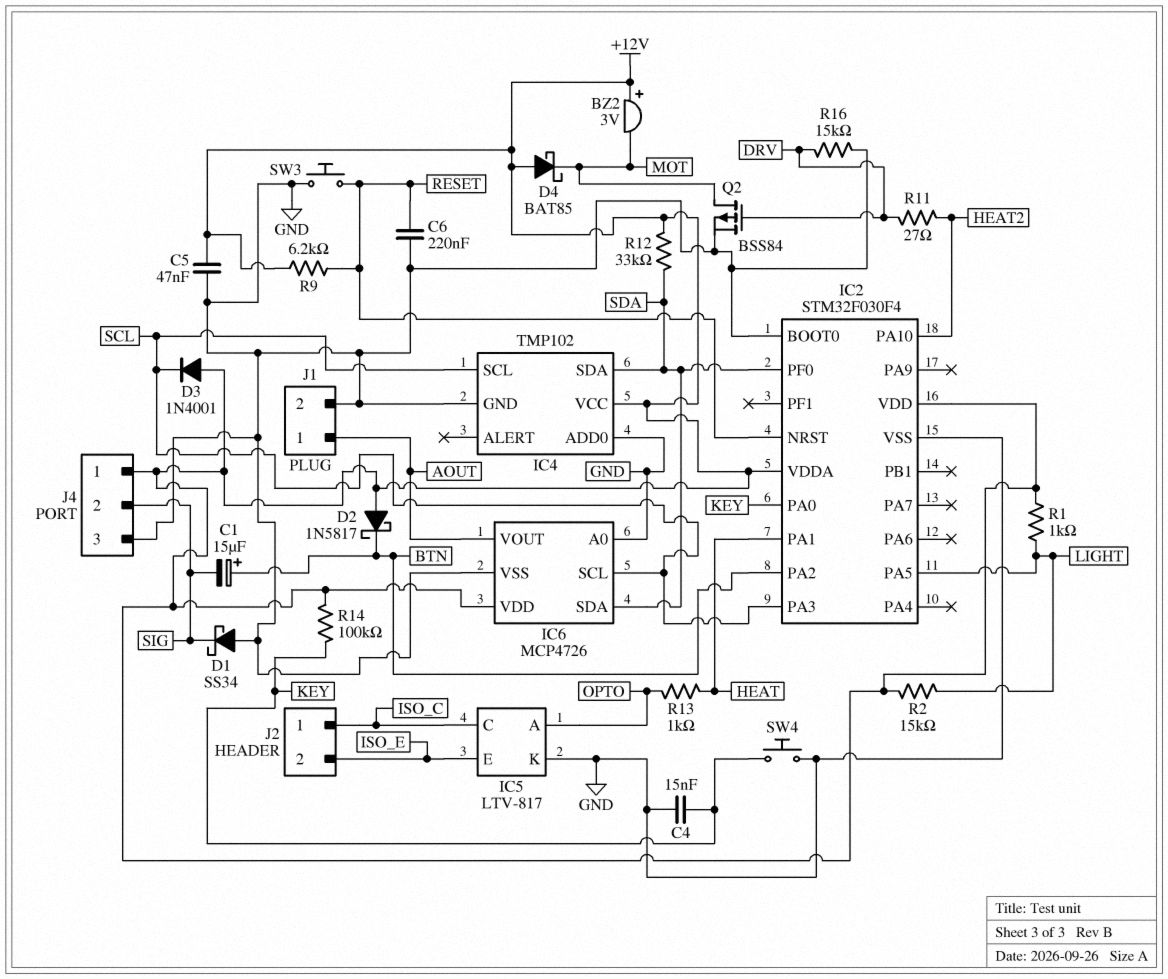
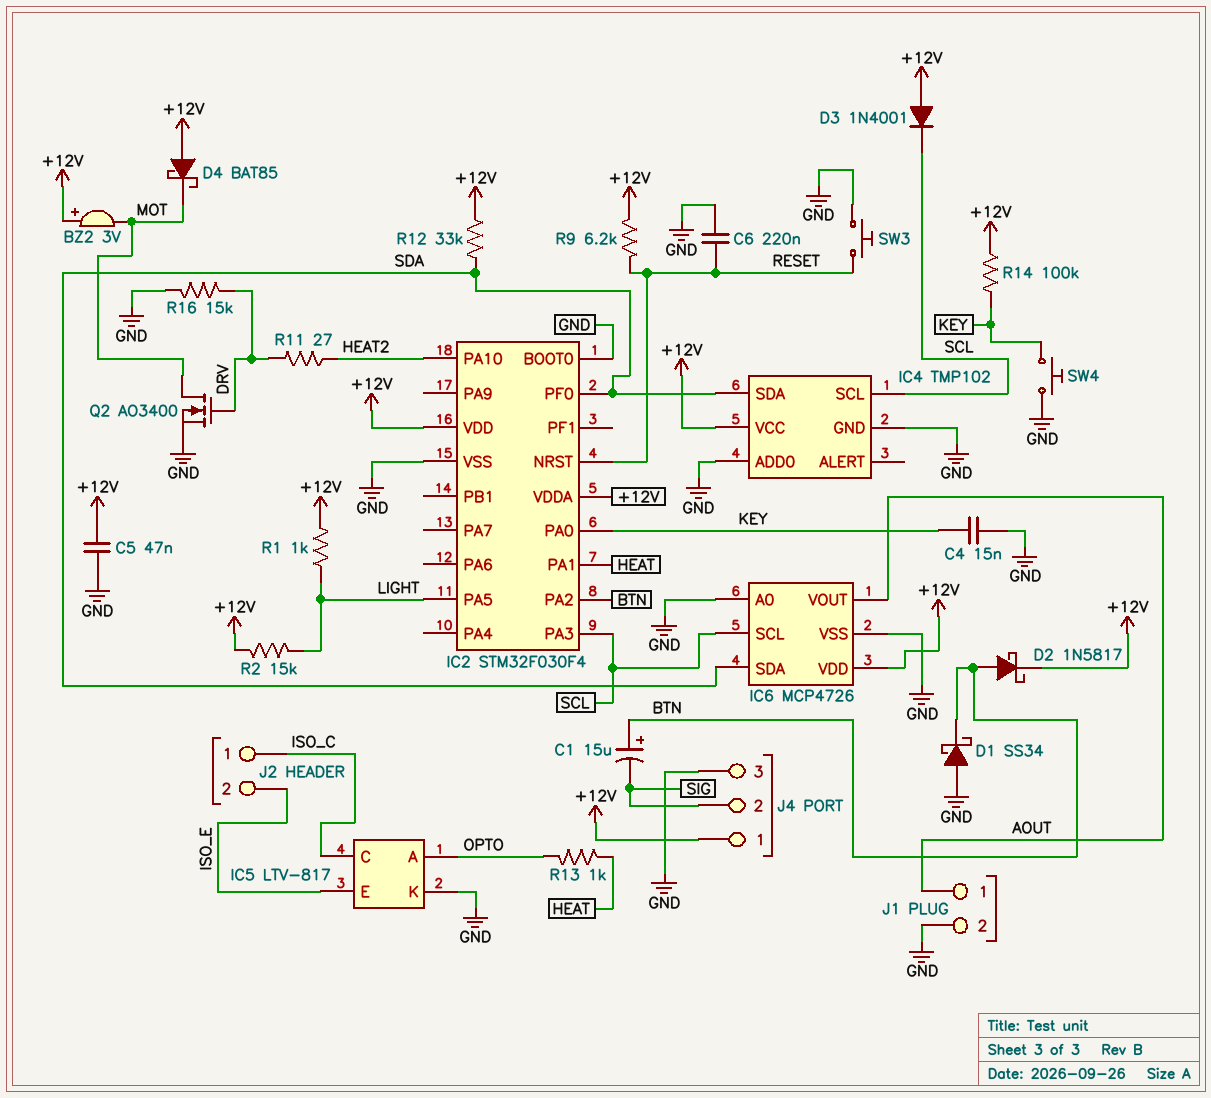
D1: schottky SS34 (A GND, K SIG) -> schottky SS34 (A GND, K BTN)
D2: schottky 1N5817 (A +12V, K BTN) -> schottky 1N5817 (A BTN, K +12V)
Q2: PMOS BSS84 (G DRV, D MOT, S GND) -> NMOS AO3400 (G DRV, D MOT, S GND)

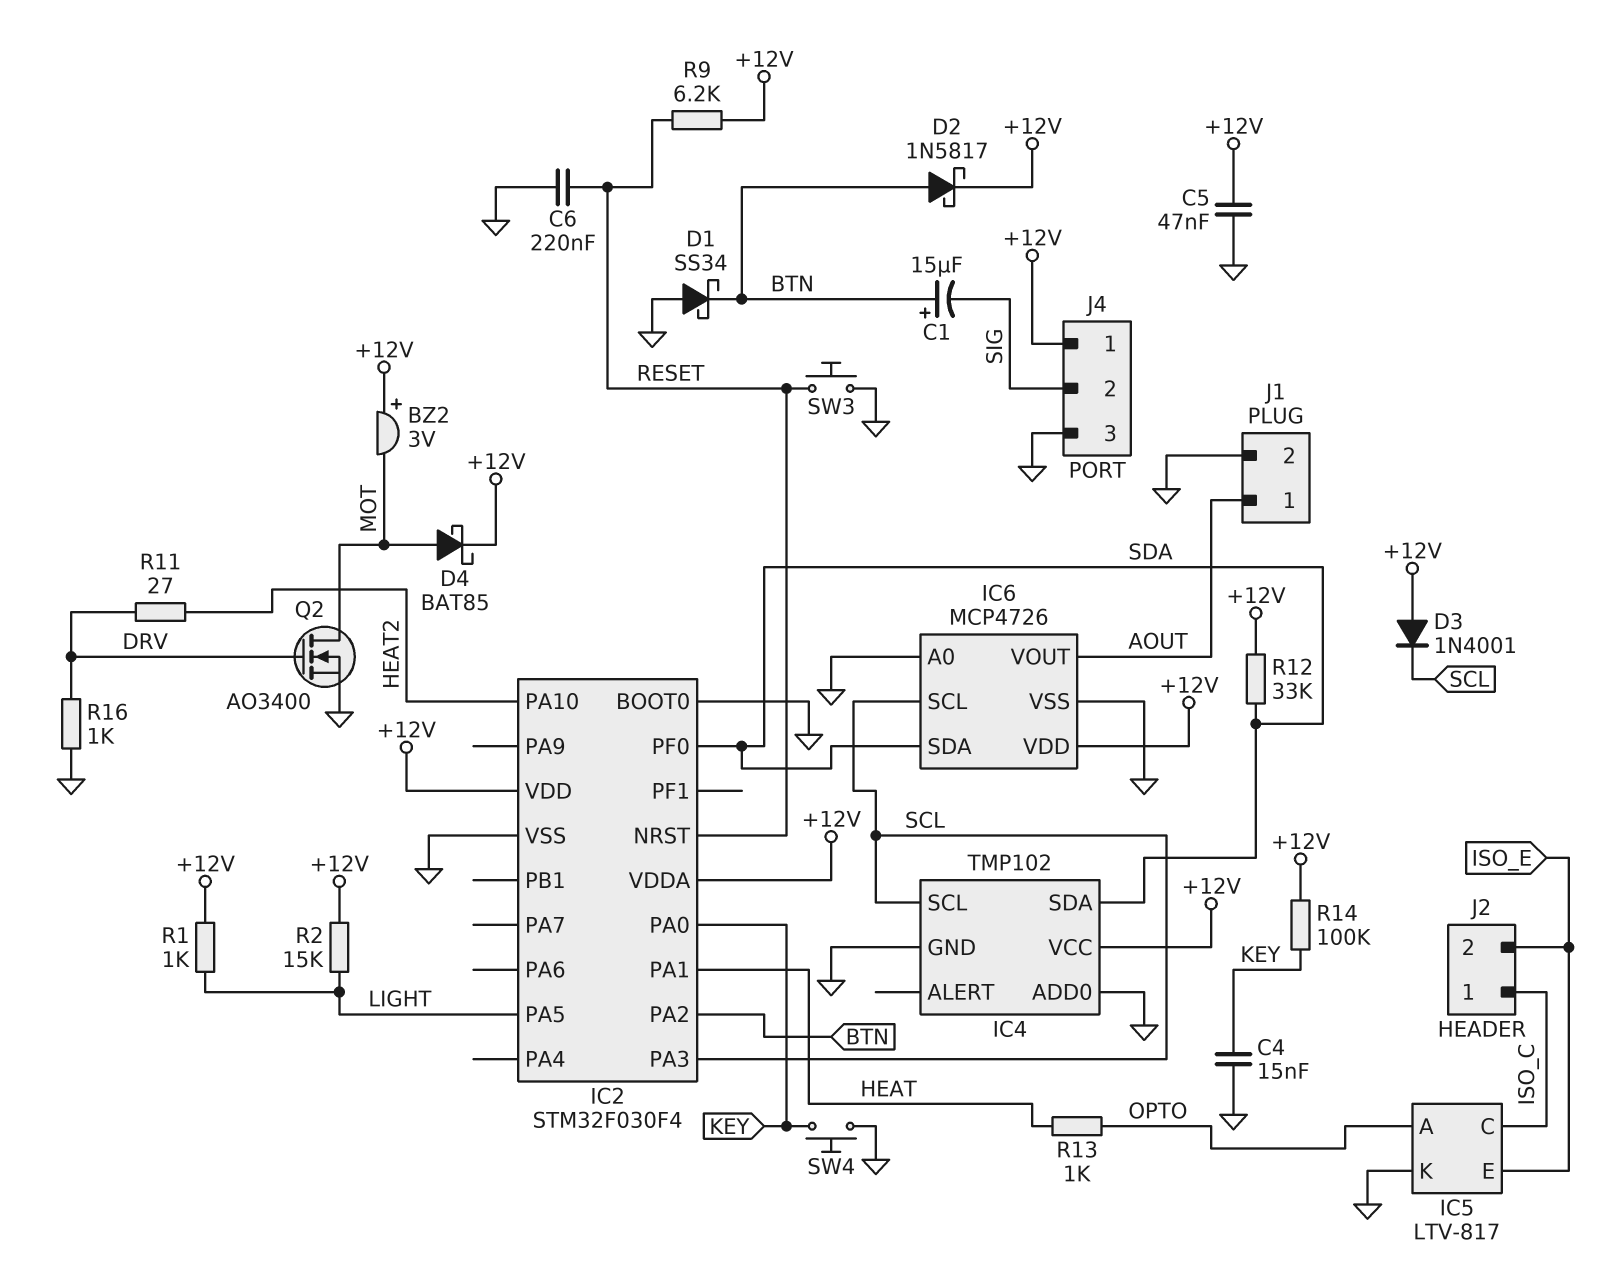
D4: schottky BAT85 (A +12V, K MOT) -> schottky BAT85 (A MOT, K +12V)
R16: 15k (DRV, GND) -> 1k (DRV, GND)

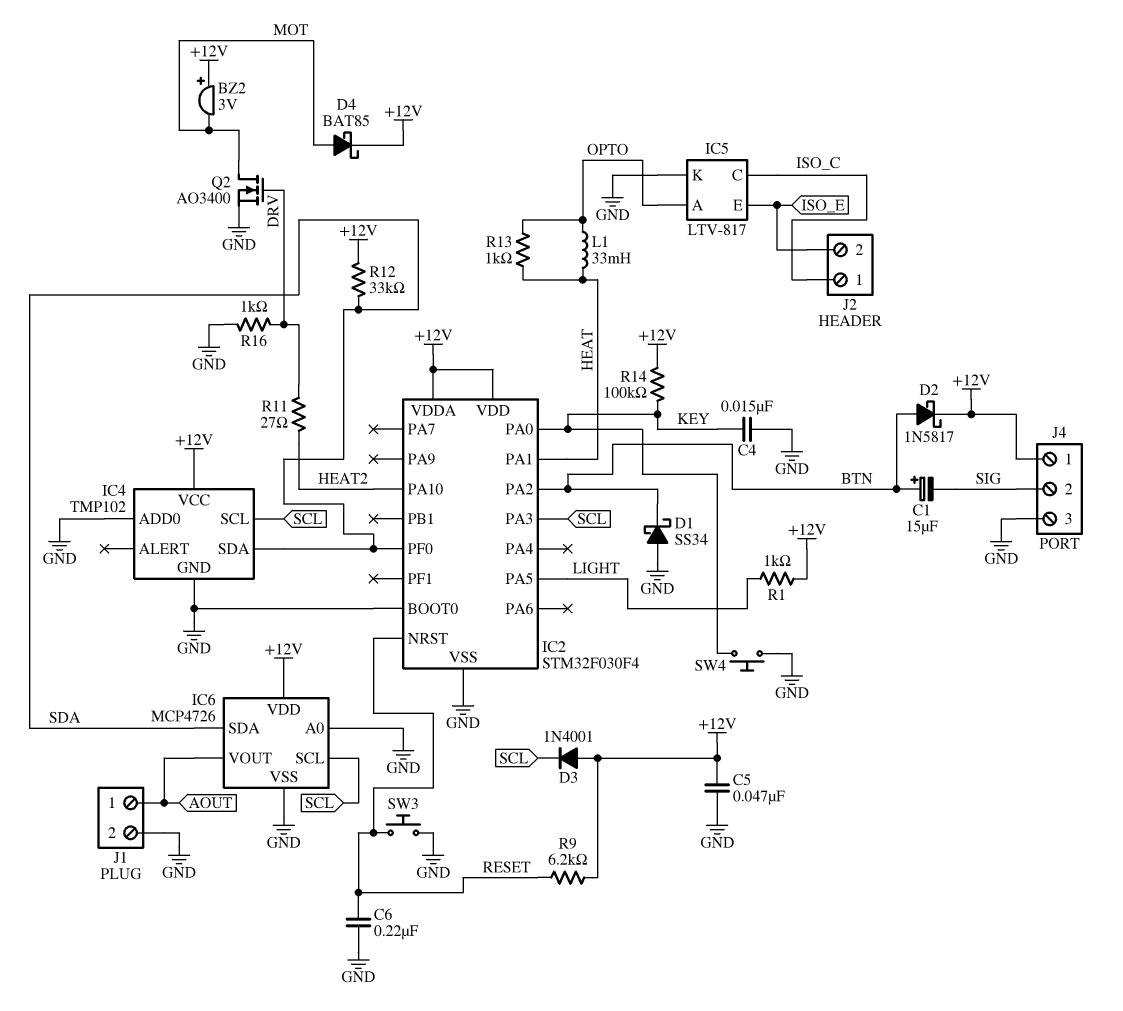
L1: none -> 33mH (HEAT, OPTO)
R2: 15k (+12V, LIGHT) -> none

